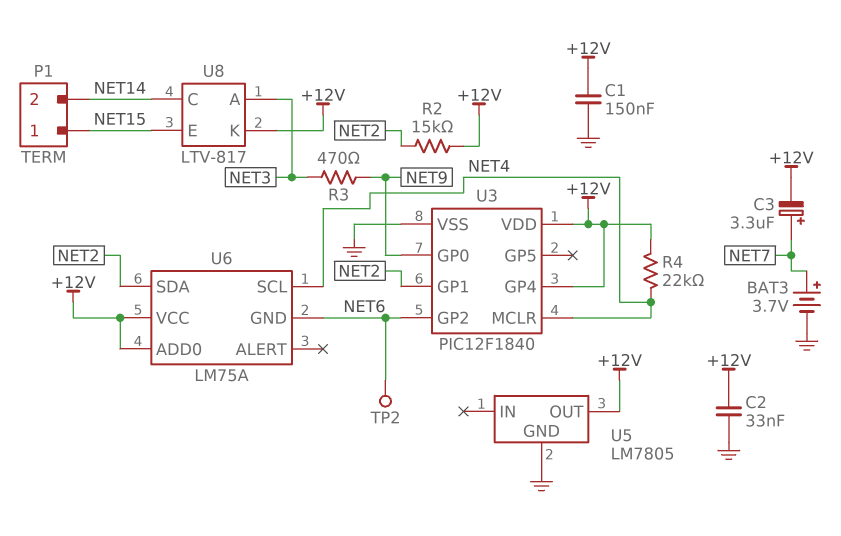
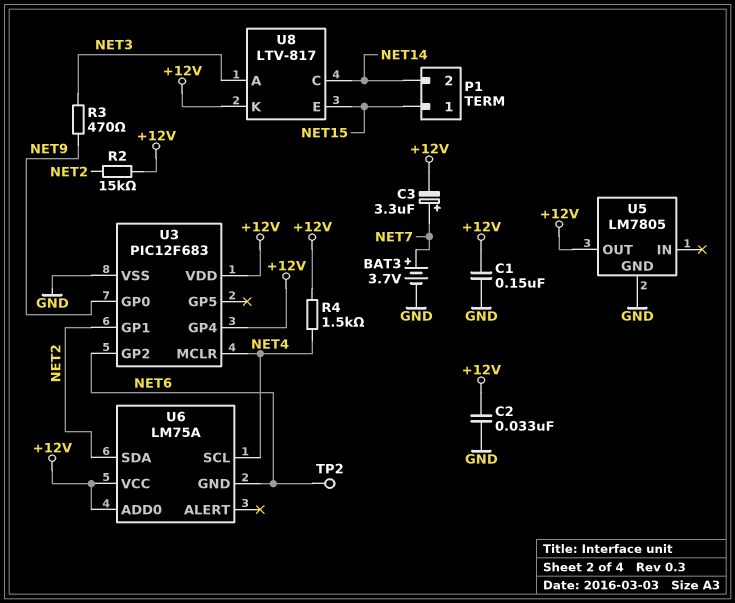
R4: 22k (+12V, NET4) -> 1.5k (+12V, NET4)
U3: PIC12F1840 -> PIC12F683

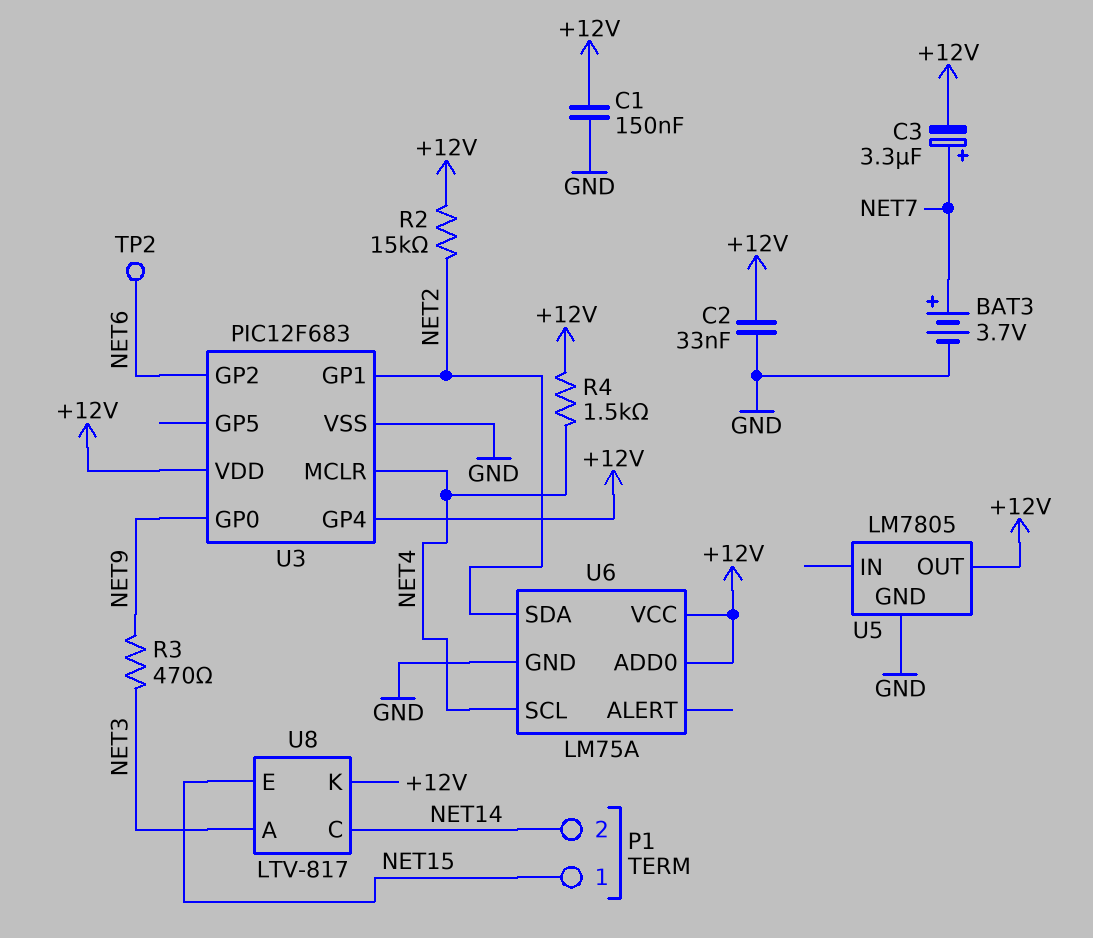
U6 pin GND: NET6 -> GND

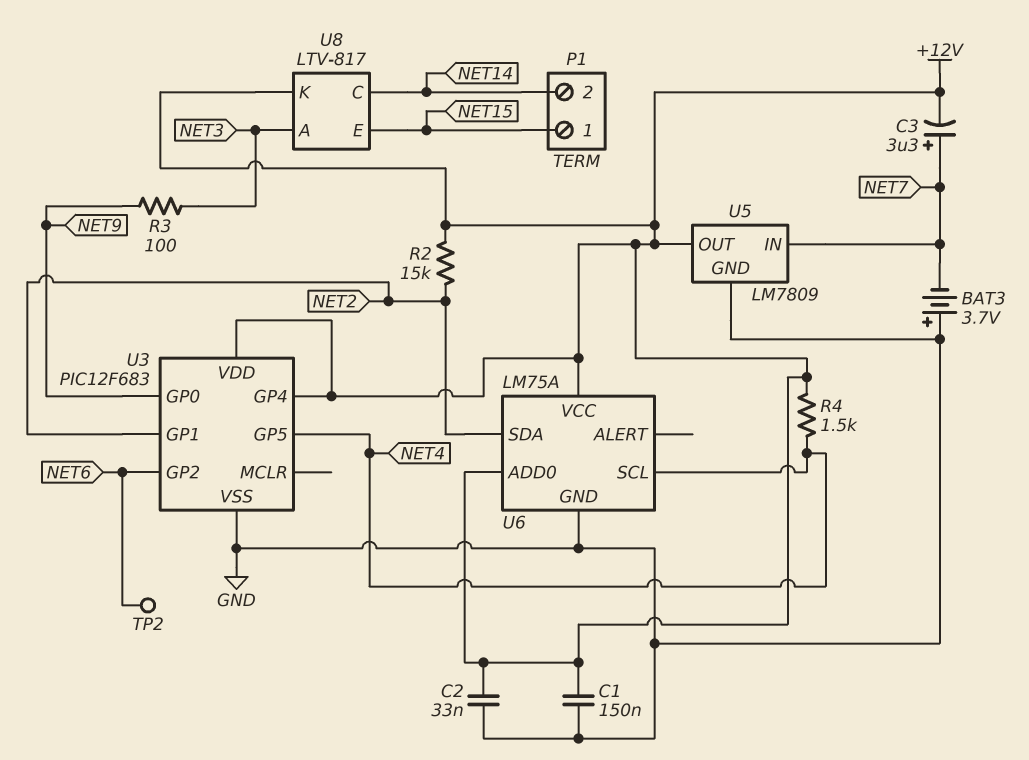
BAT3: 3.7V (plus NET7, minus GND) -> 3.7V (plus GND, minus NET7)
R3: 470 (NET3, NET9) -> 100 (NET3, NET9)
U3 pin GP5: none -> NET4
U3 pin MCLR: NET4 -> none
U5: LM7805 -> LM7809
U5 pin IN: none -> NET7

